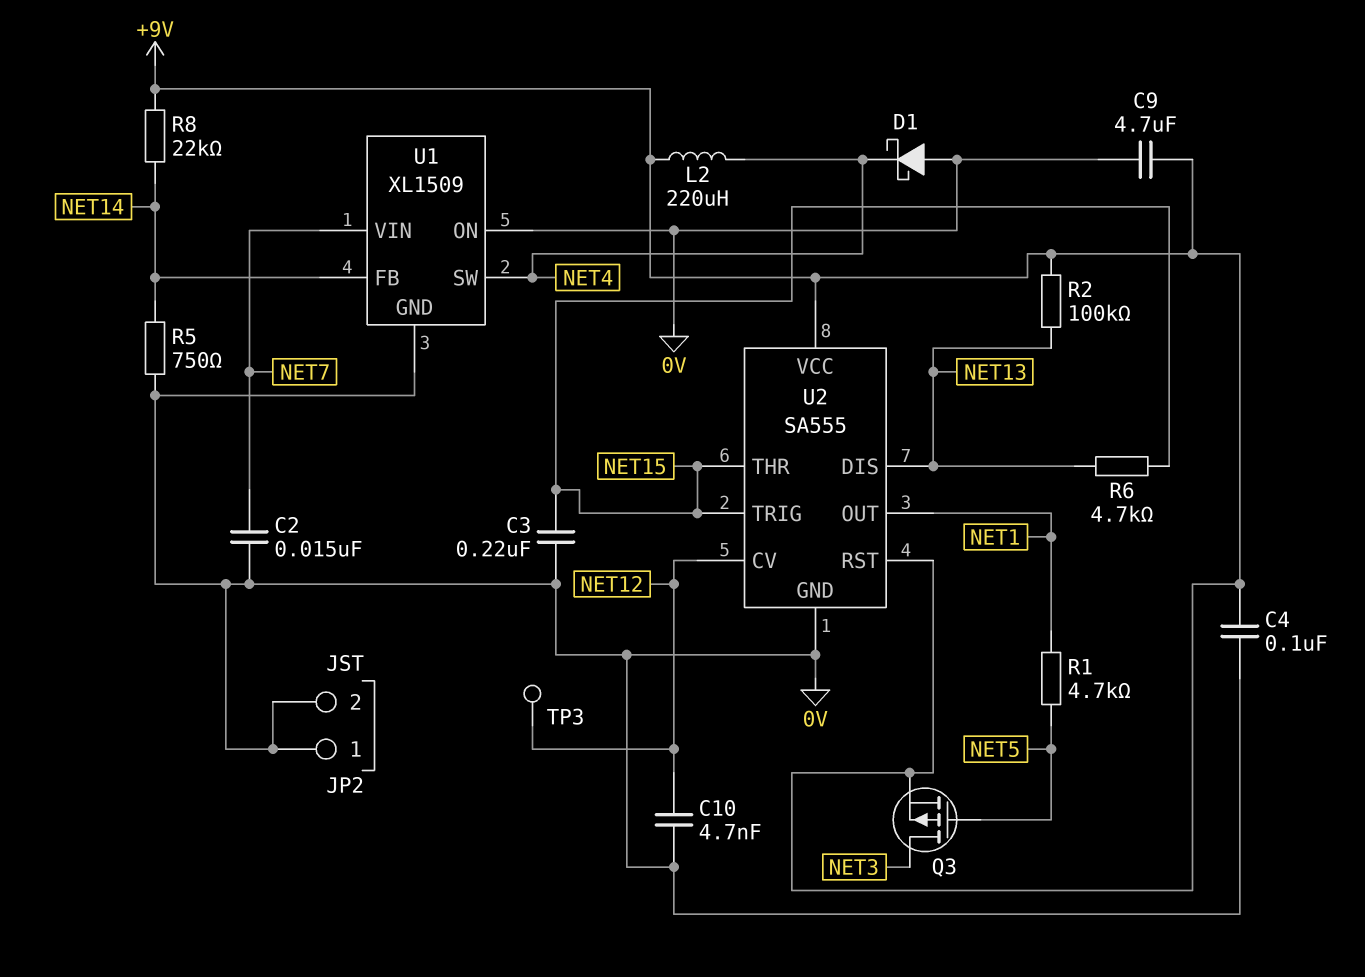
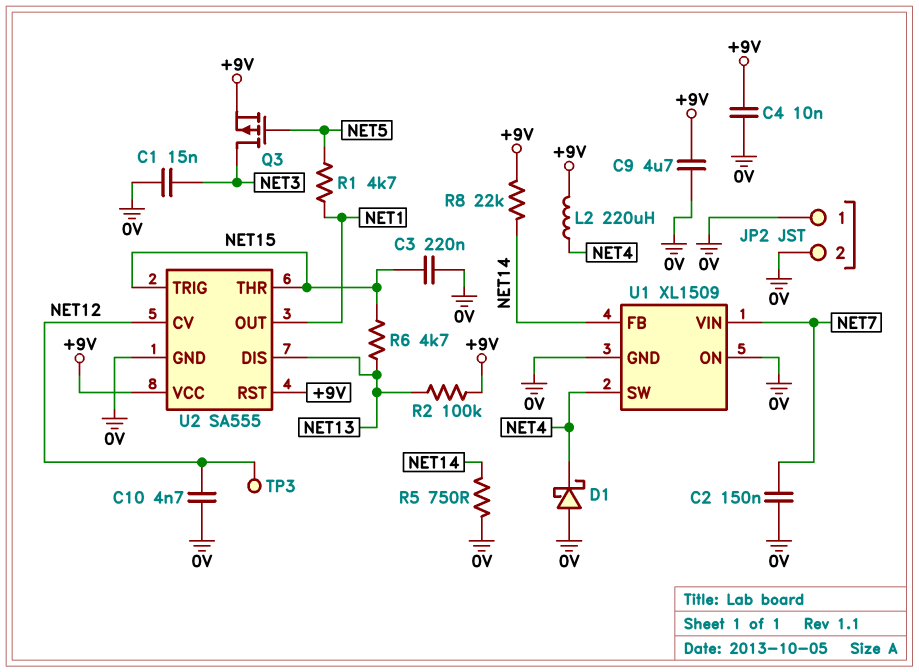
C1: none -> 15nF (0V, NET3)
C2: 15nF (0V, NET7) -> 150nF (0V, NET7)
C4: 100nF (+9V, 0V) -> 10nF (+9V, 0V)

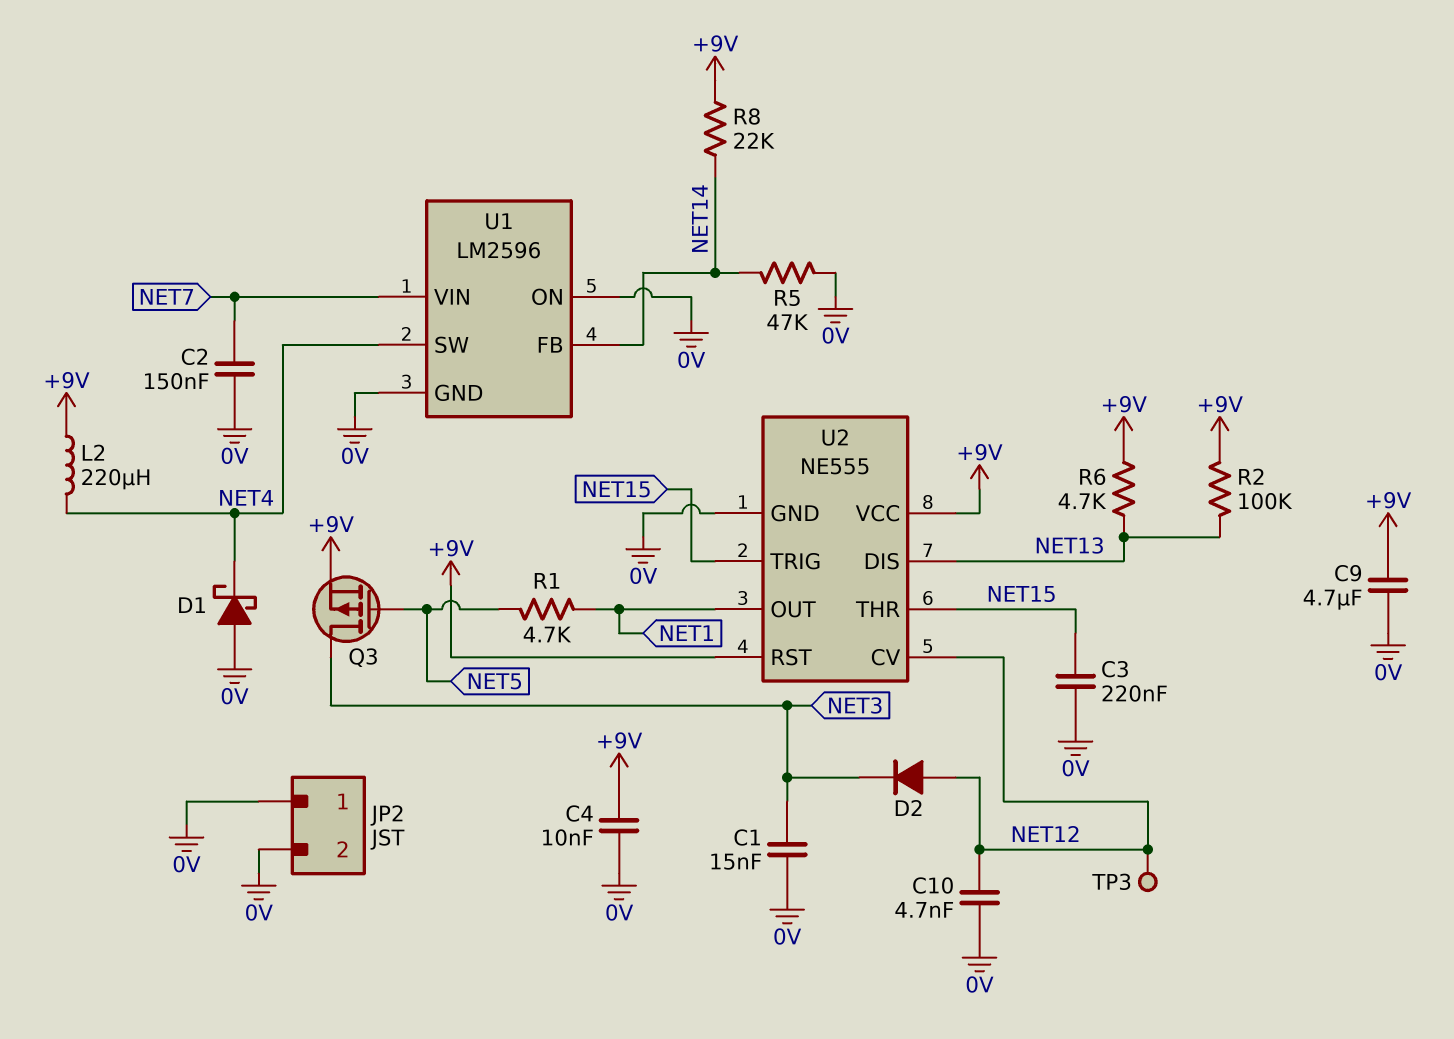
D2: none -> diode (A NET12, K NET3)
R5: 750 (0V, NET14) -> 47k (0V, NET14)
R6: 4.7k (NET13, NET15) -> 4.7k (+9V, NET13)
U1: XL1509 -> LM2596
U2: SA555 -> NE555

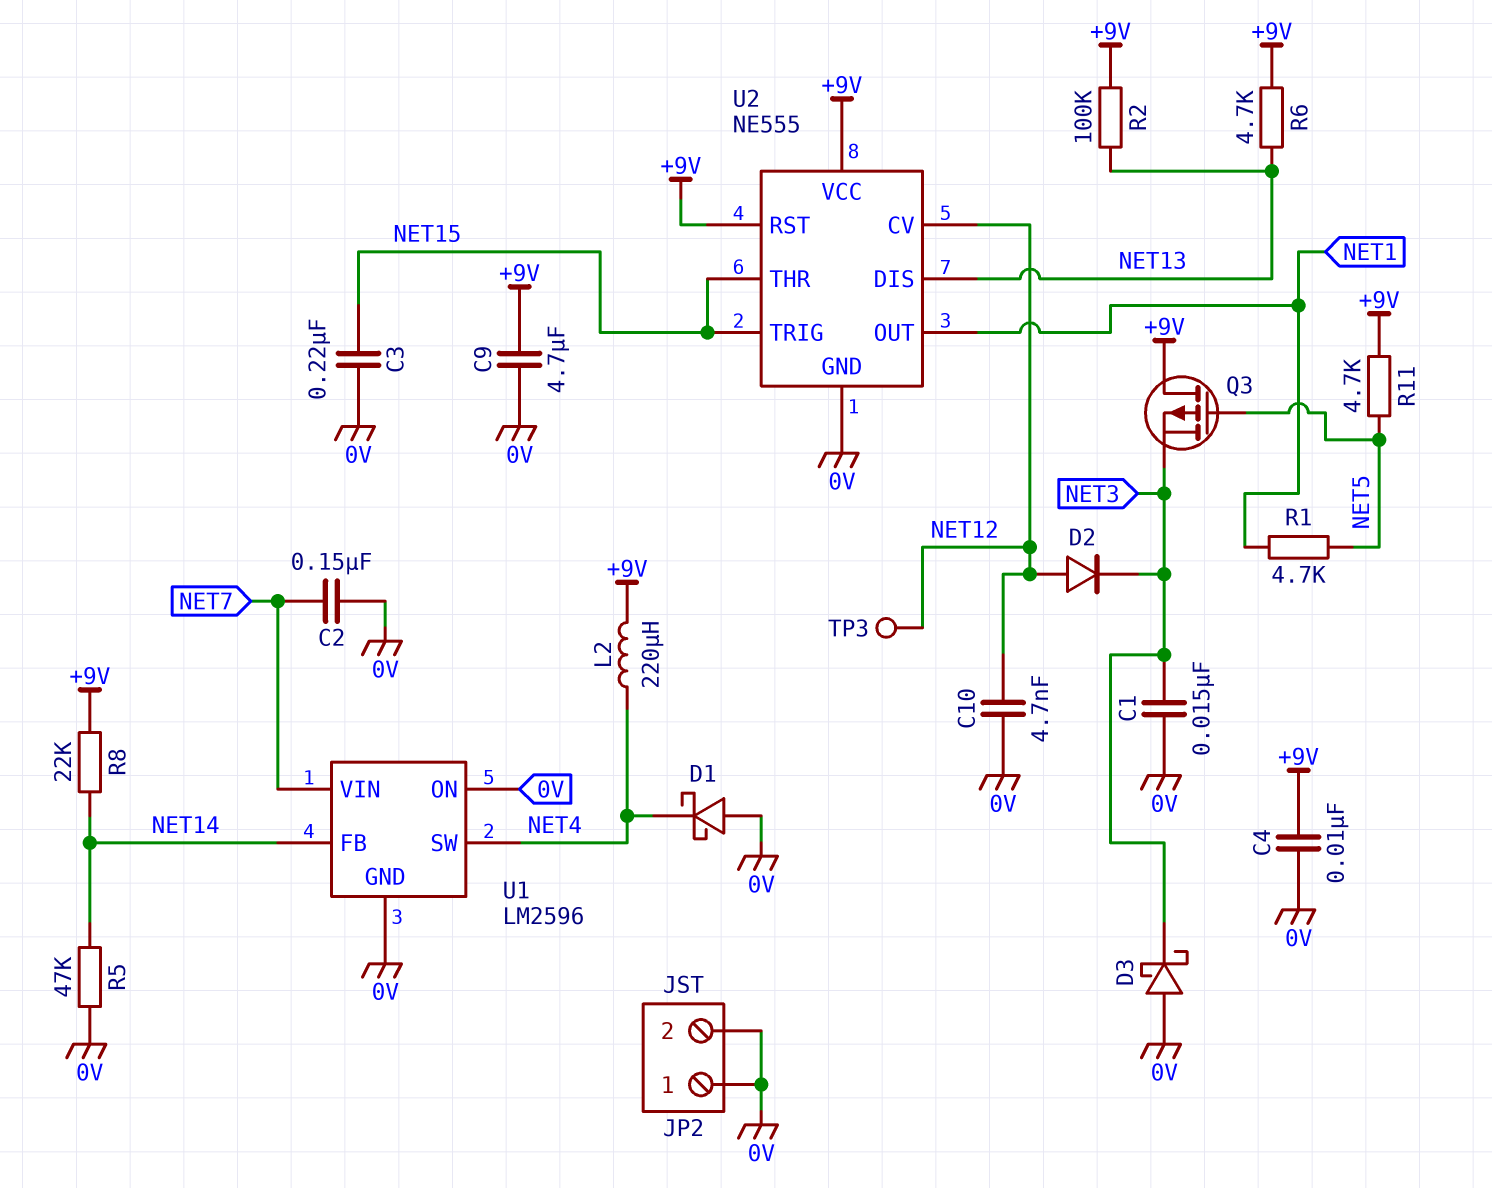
D3: none -> schottky (A 0V, K NET3)
Q3: PMOS (G NET5, D NET3, S +9V) -> PMOS (G NET5, D +9V, S NET3)
R11: none -> 4.7k (+9V, NET5)

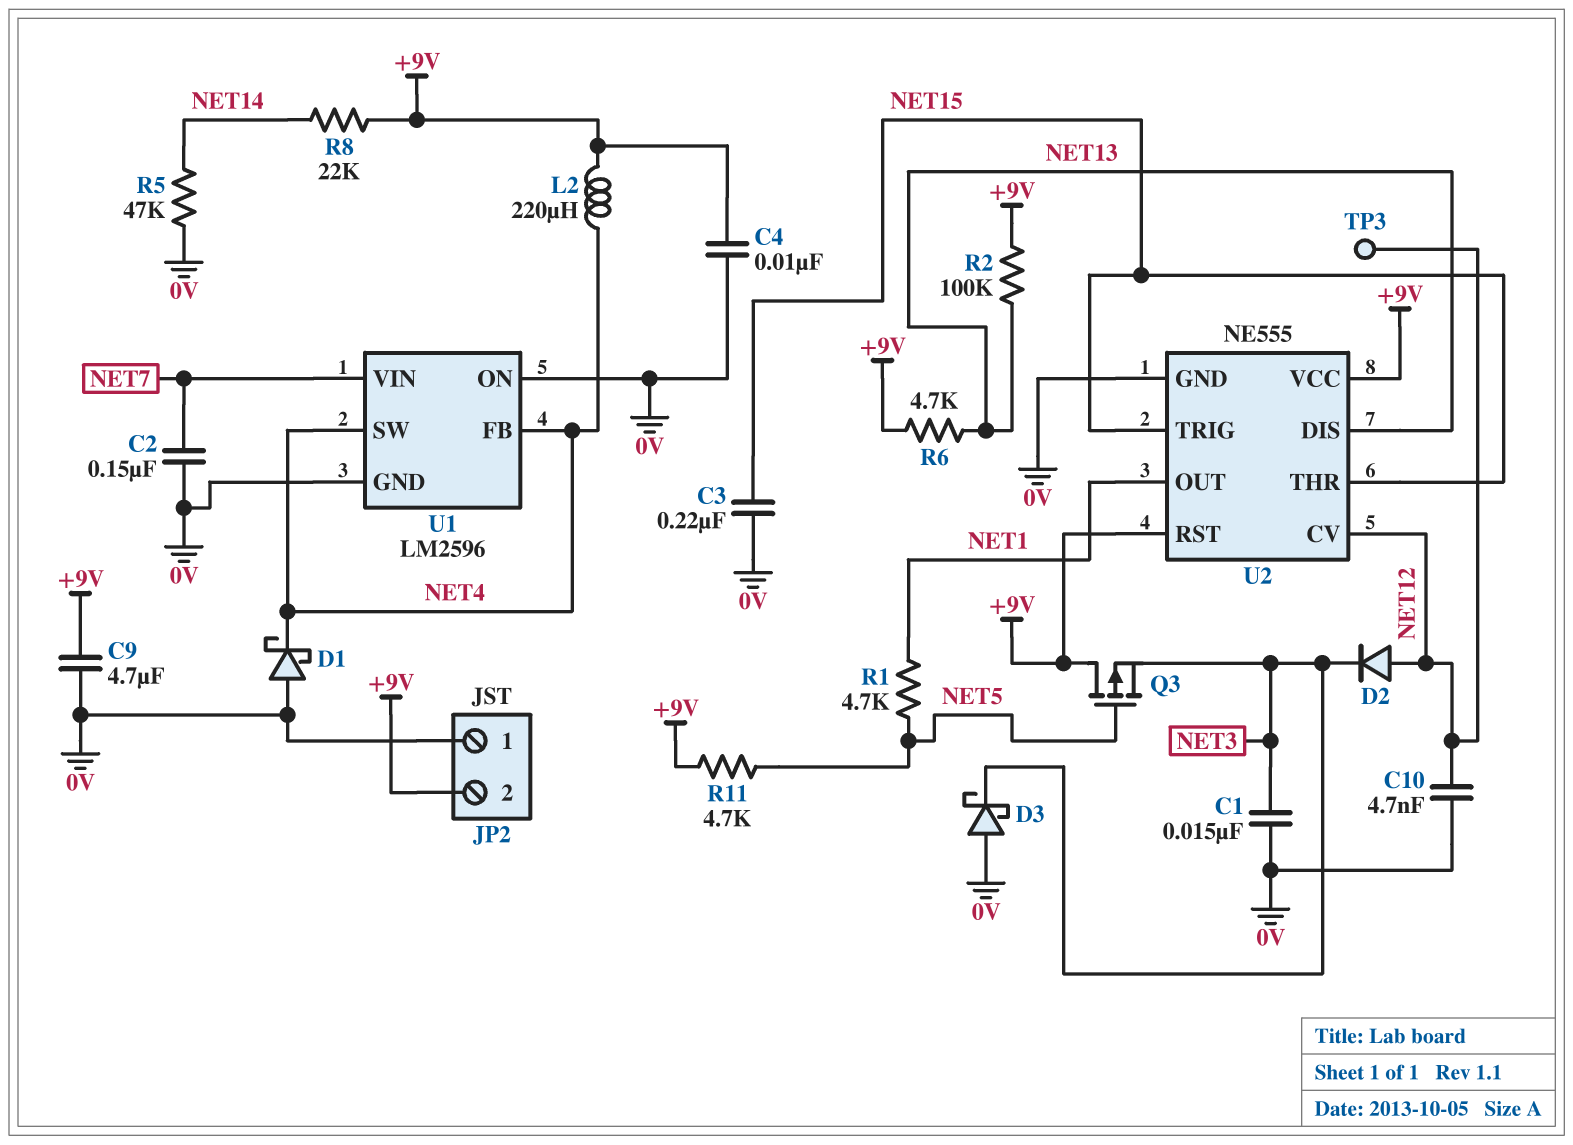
JP2 pin 2: 0V -> +9V
U1 pin FB: NET14 -> NET4

